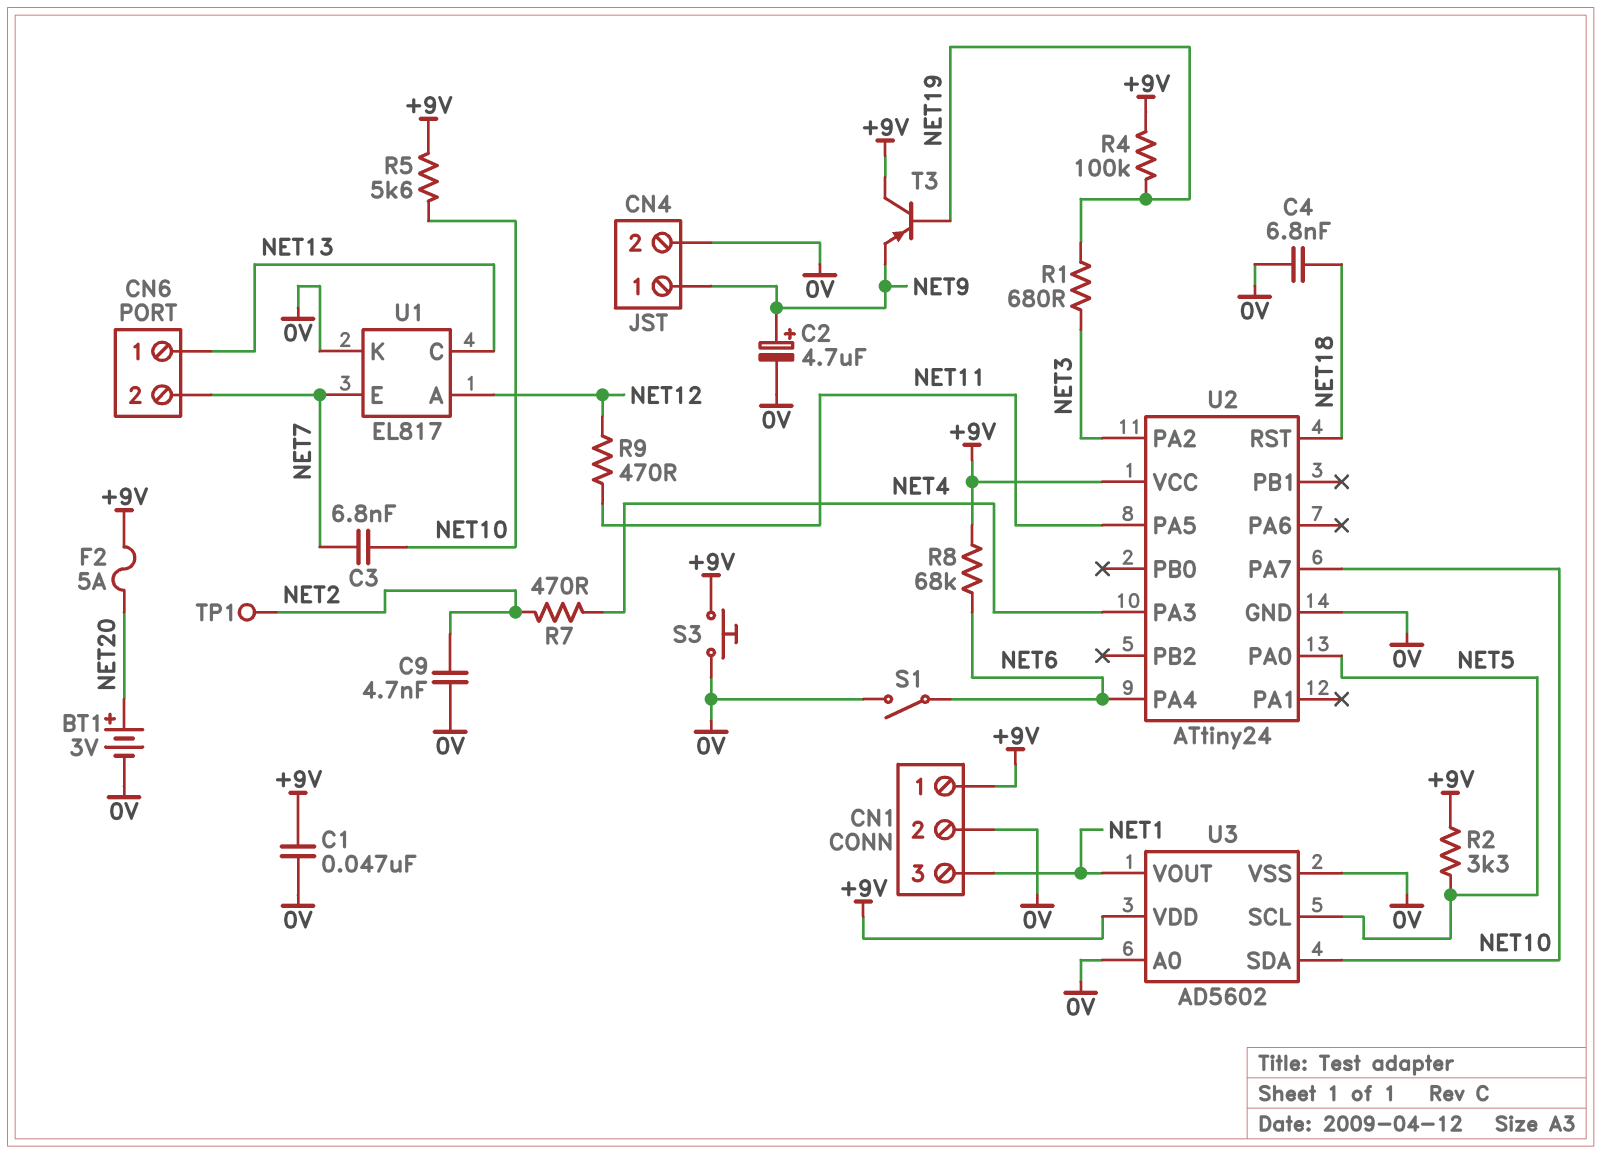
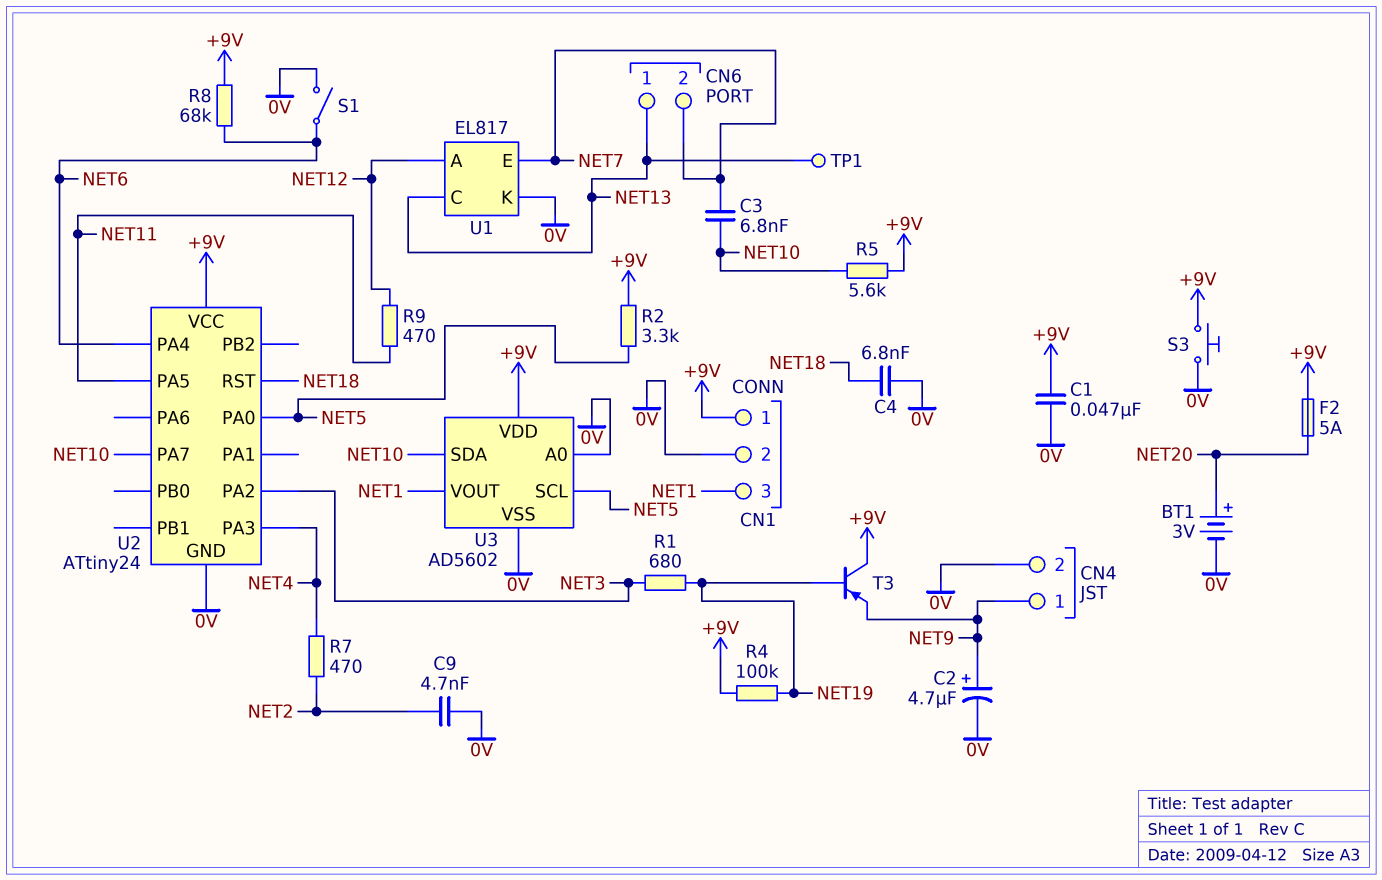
TP1: test point (NET2) -> test point (NET13)

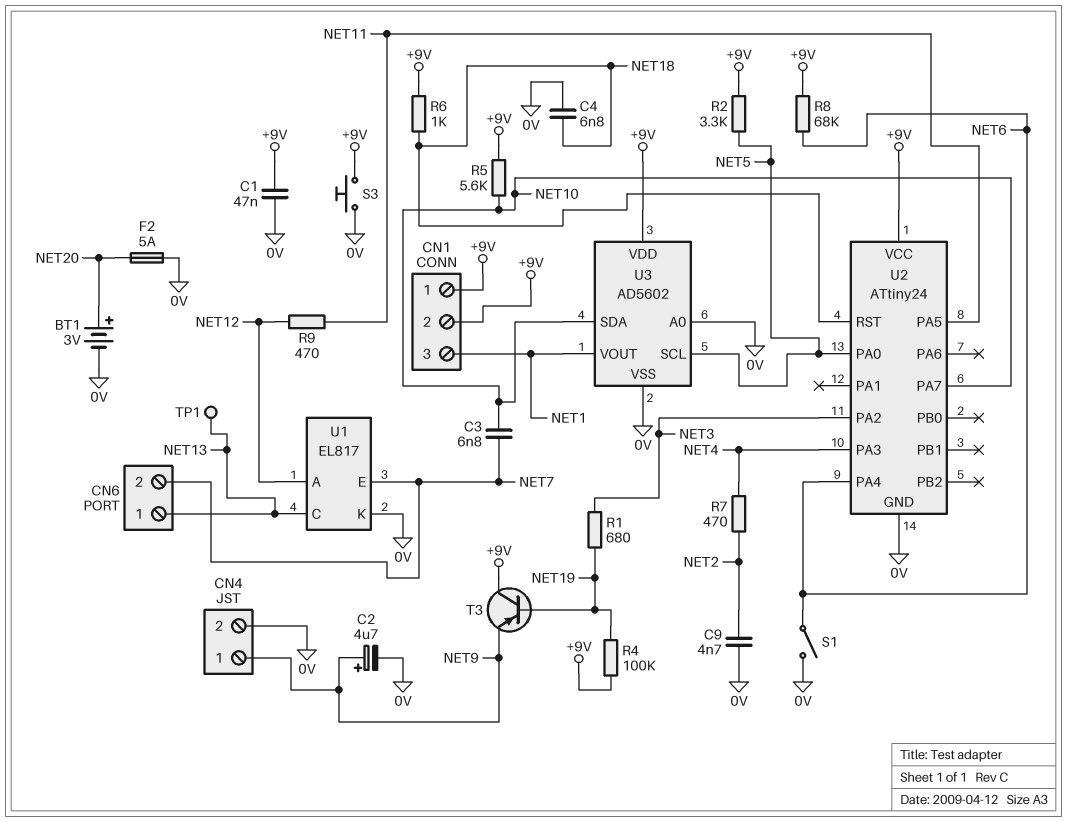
CN1 pin 2: 0V -> +9V
F2: 5A (+9V, NET20) -> 5A (0V, NET20)
R6: none -> 1k (+9V, NET18)

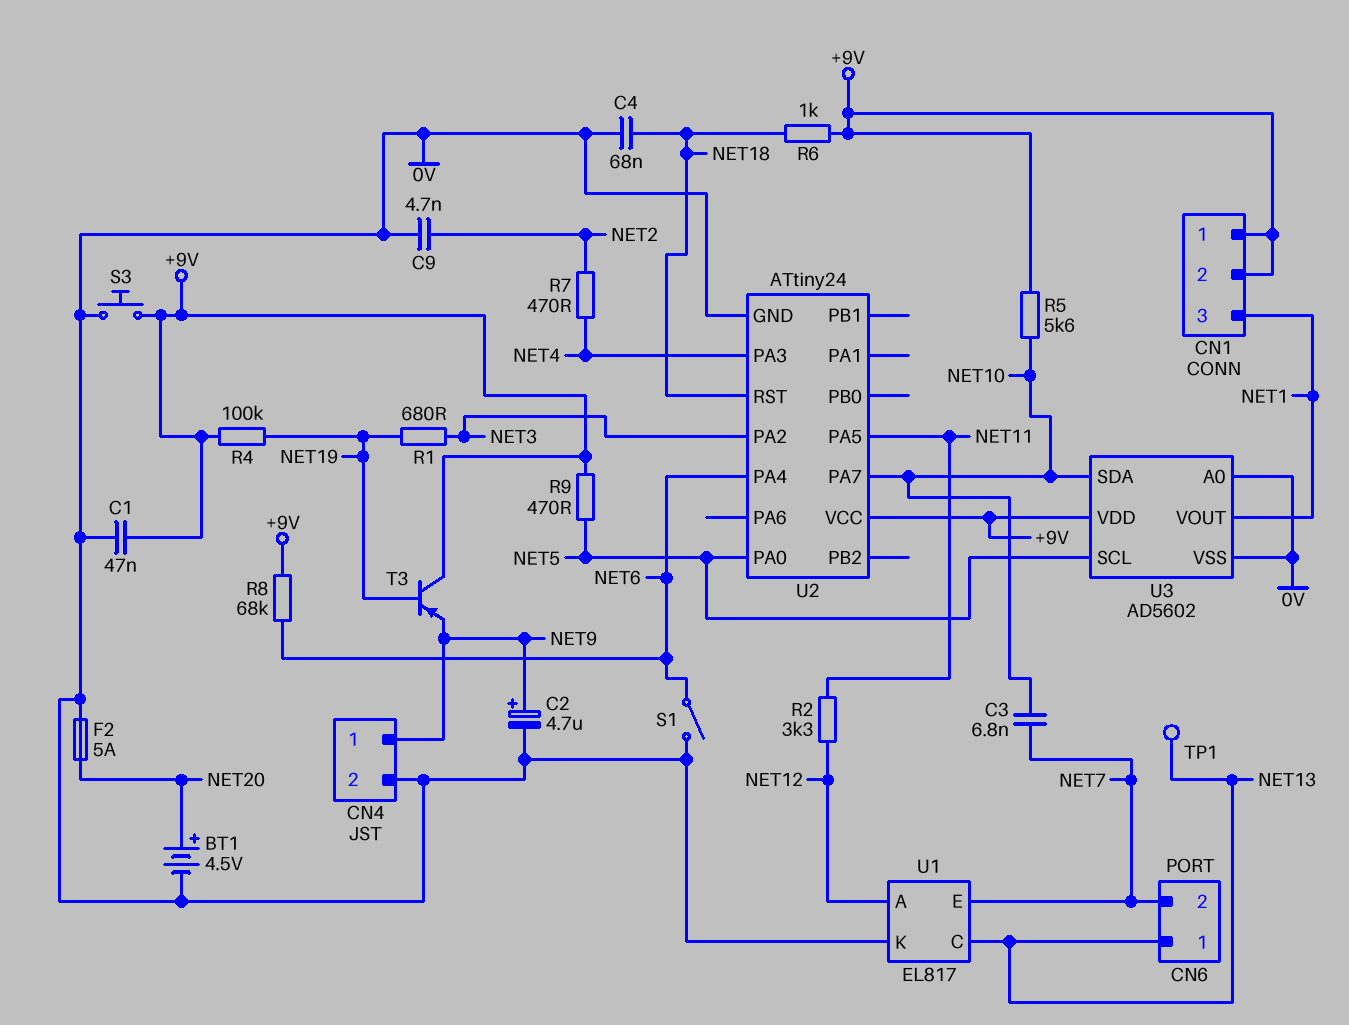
BT1: 3V (plus NET20, minus 0V) -> 4.5V (plus NET20, minus 0V)
C4: 6.8nF (0V, NET18) -> 68nF (0V, NET18)
R2: 3.3k (+9V, NET5) -> 3.3k (NET11, NET12)
R9: 470 (NET11, NET12) -> 470 (+9V, NET5)

